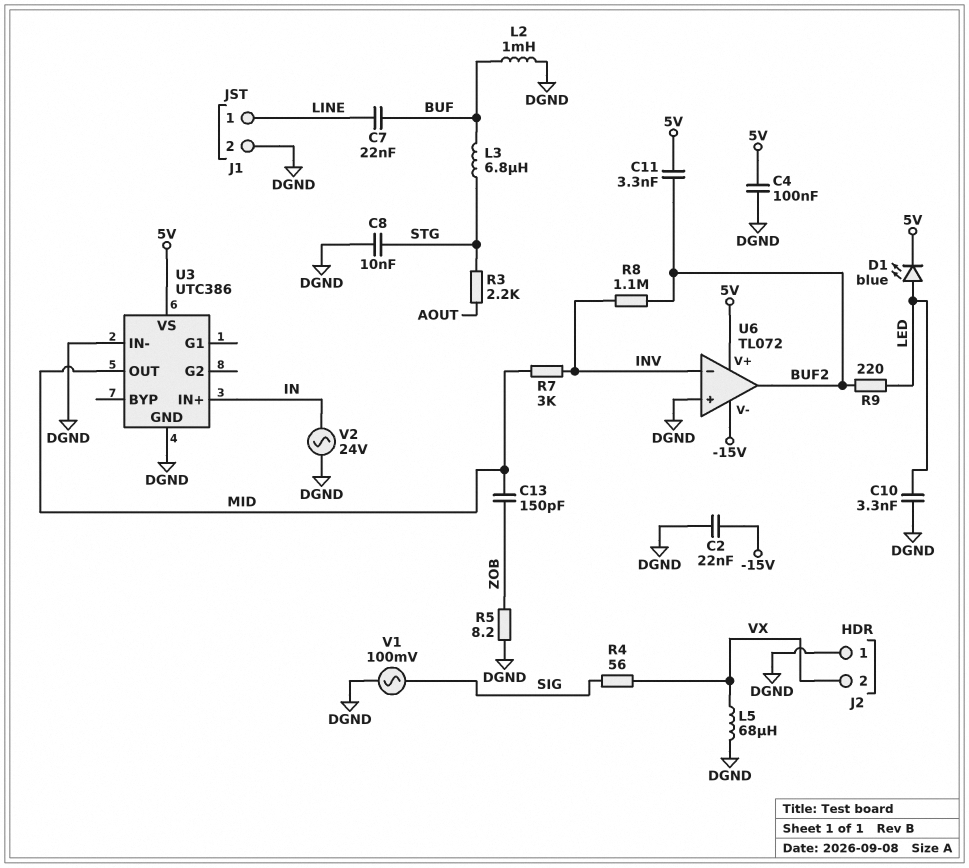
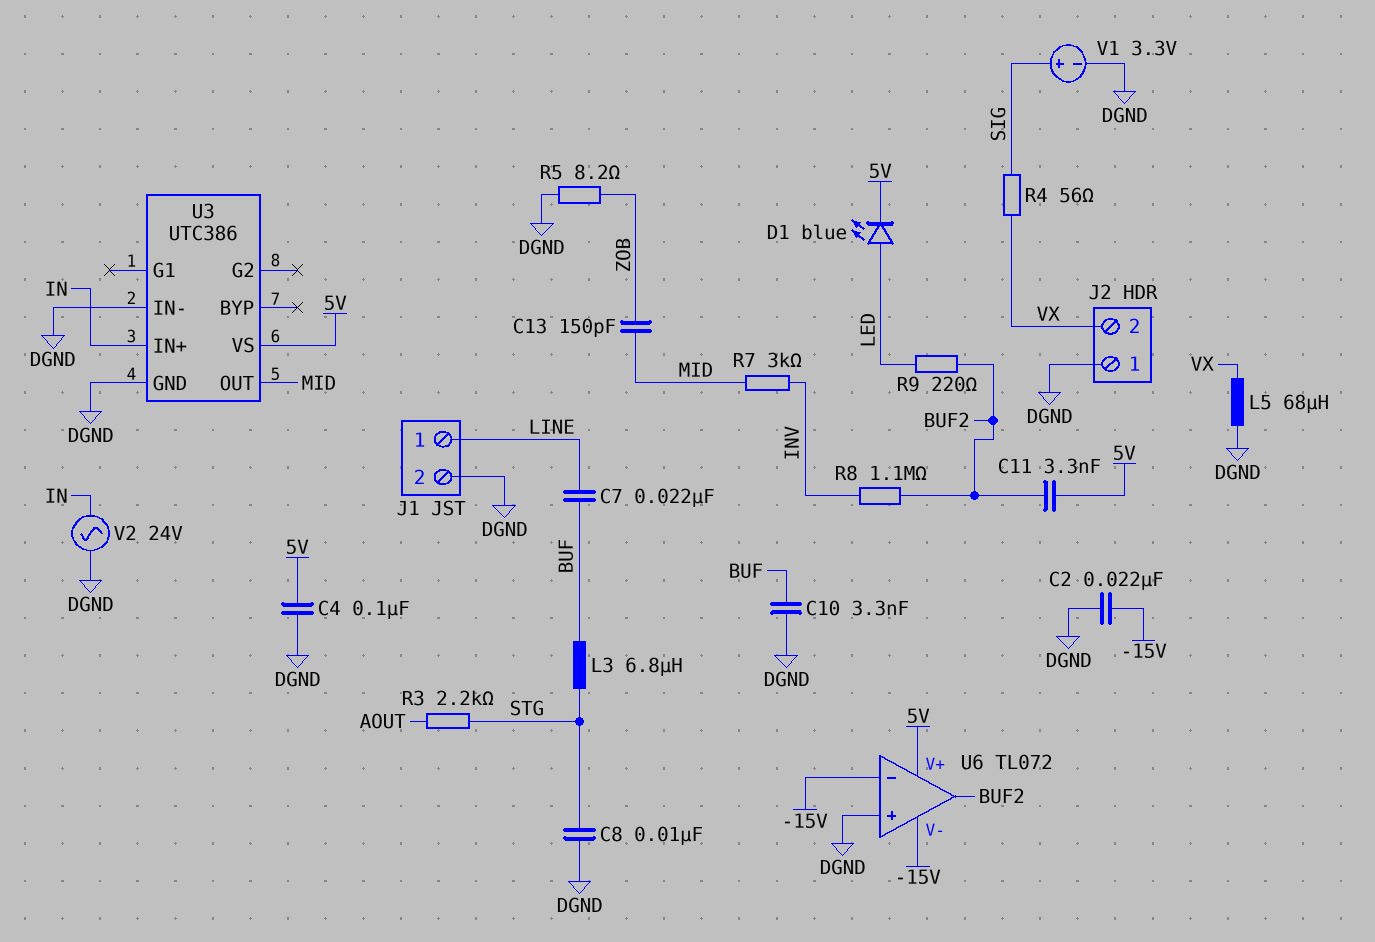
C10: 3.3nF (DGND, LED) -> 3.3nF (BUF, DGND)
L2: 1mH (BUF, DGND) -> none
U6 pin in-: INV -> -15V
V1: AC 100mV (DGND, SIG) -> 3.3V (plus SIG, minus DGND)

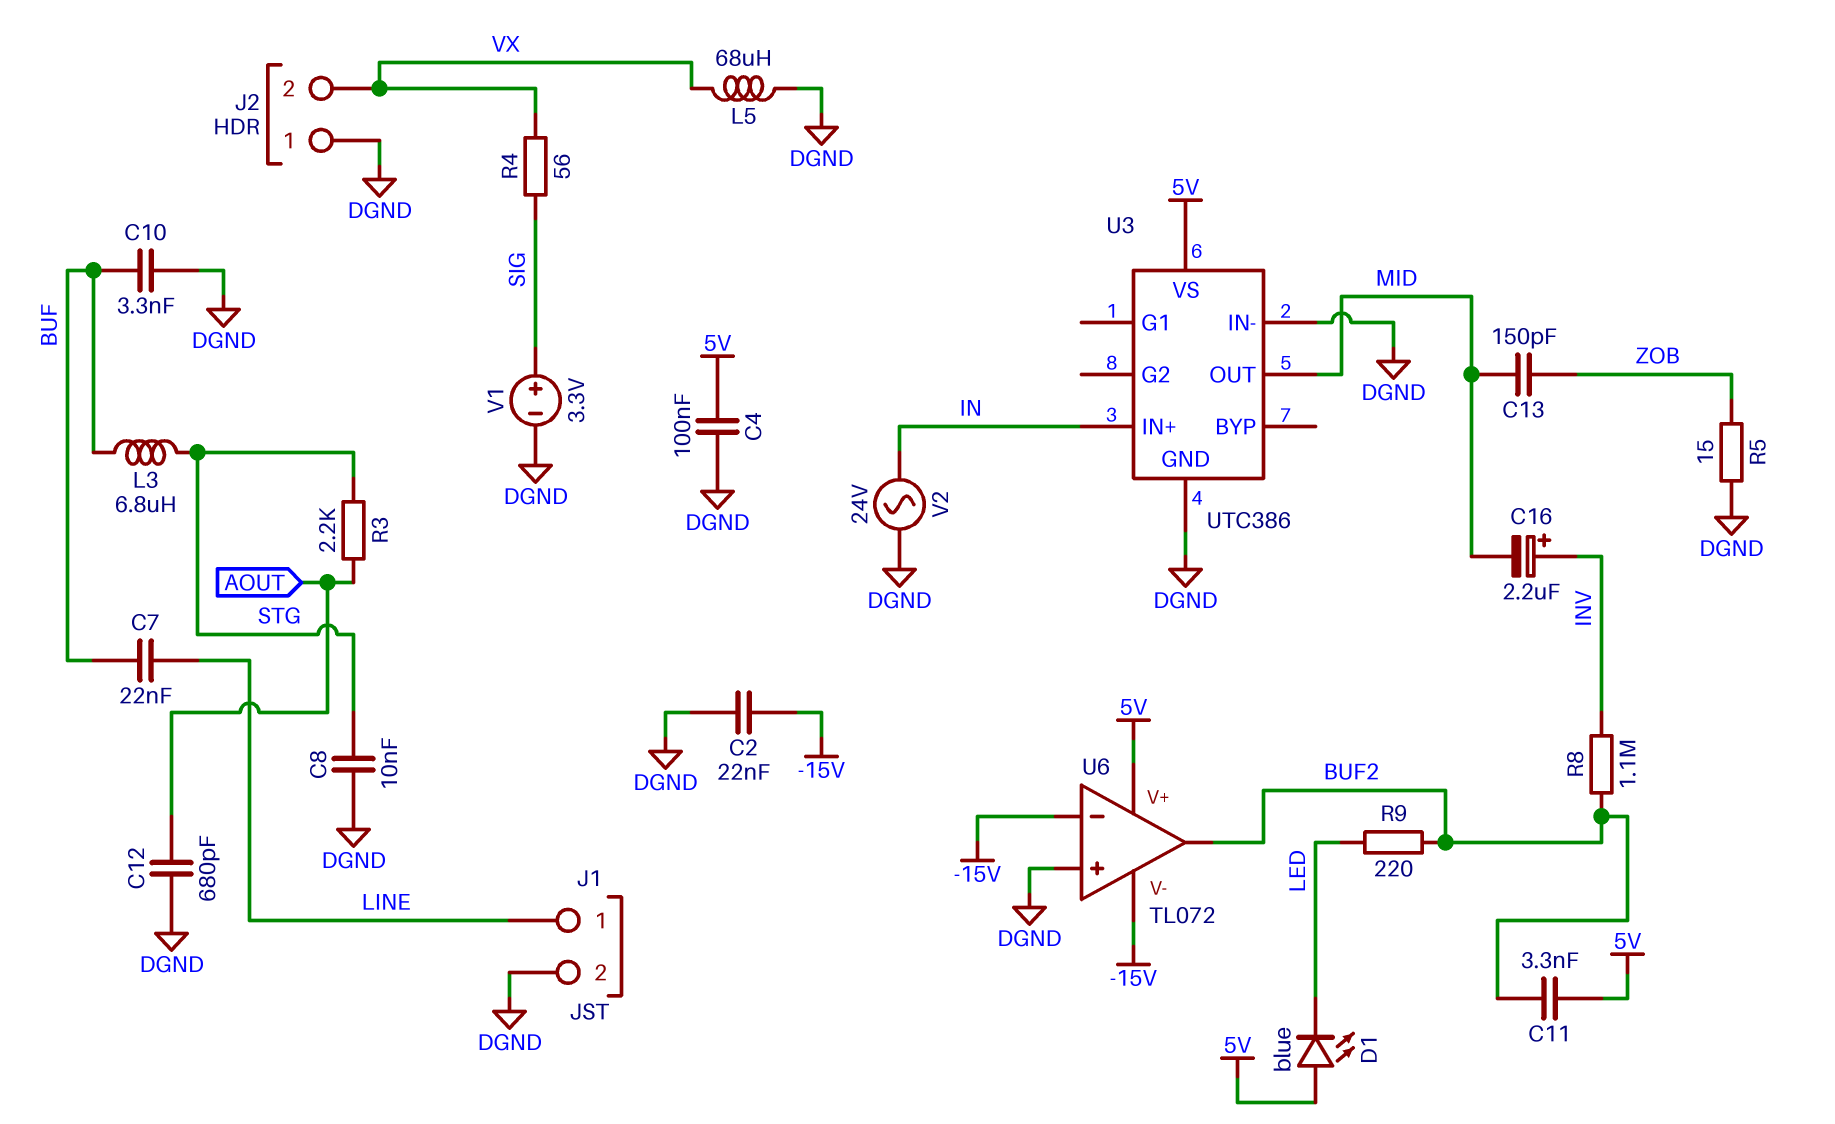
C12: none -> 680pF (AOUT, DGND)
C16: none -> 2.2uF (plus INV, minus MID)
D1: LED blue (A LED, K 5V) -> LED blue (A 5V, K LED)
R5: 8.2 (DGND, ZOB) -> 15 (DGND, ZOB)
R7: 3k (INV, MID) -> none

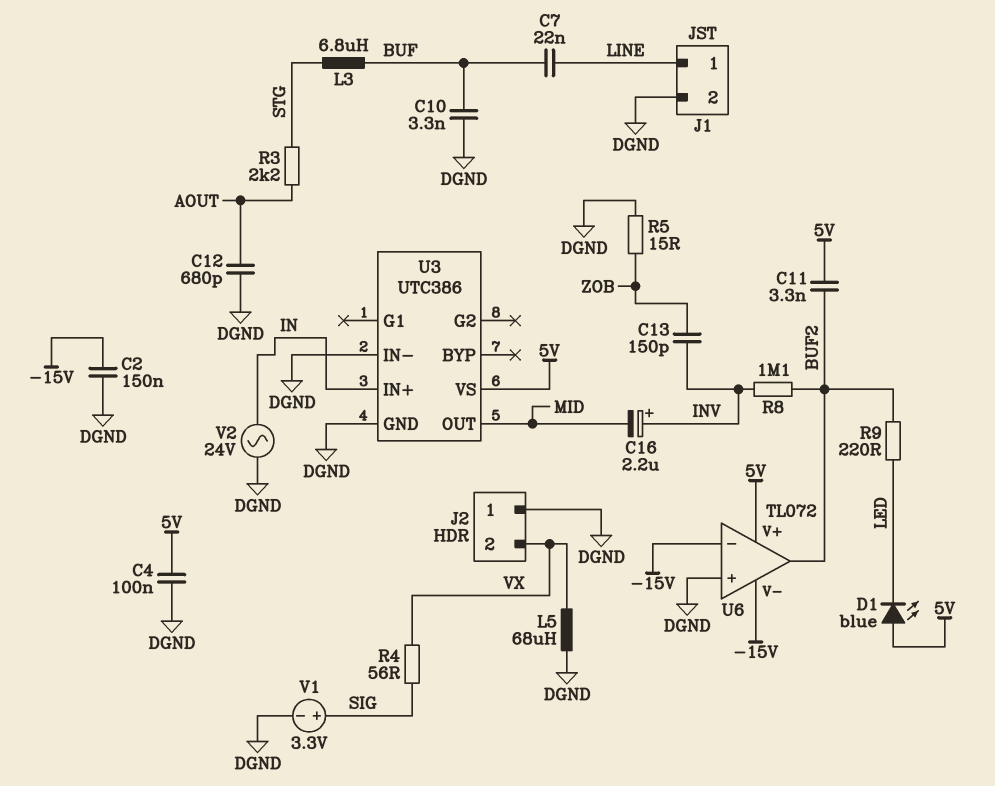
C2: 22nF (-15V, DGND) -> 150nF (-15V, DGND)
C8: 10nF (DGND, STG) -> none
C13: 150pF (MID, ZOB) -> 150pF (INV, ZOB)

